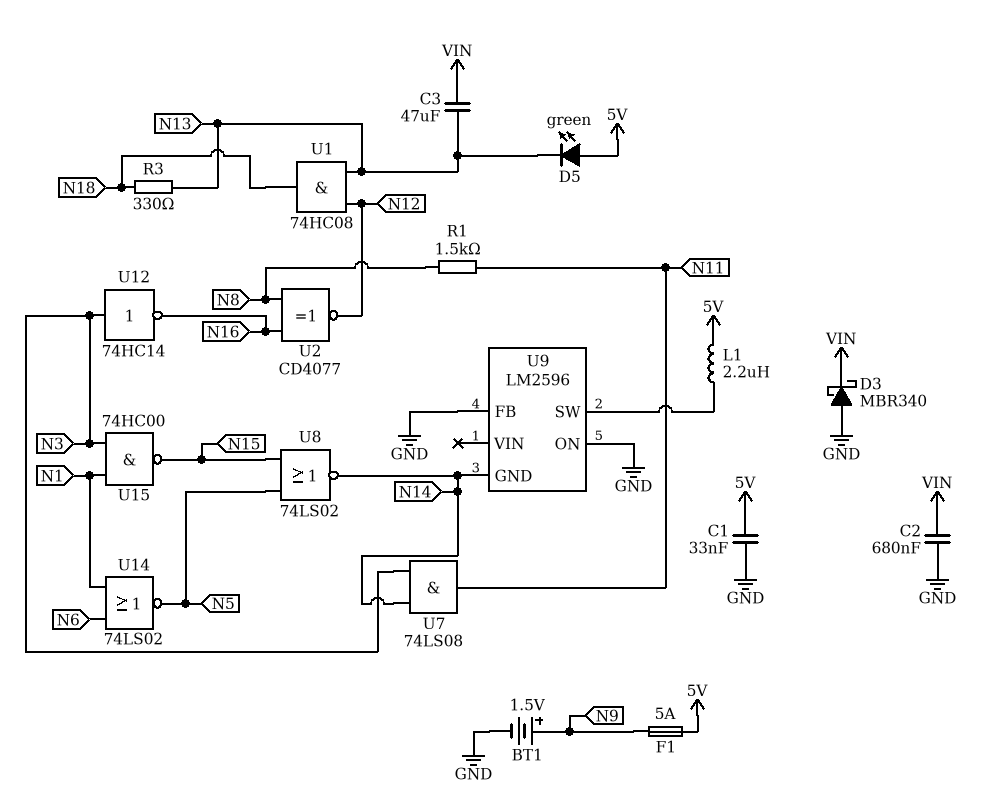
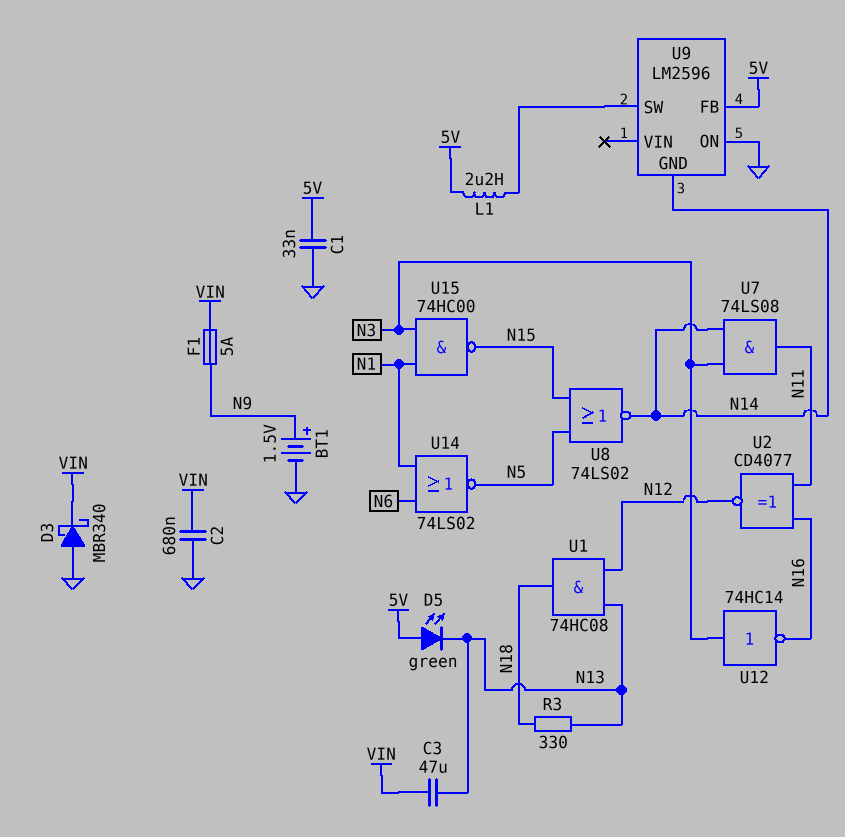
F1: 5A (5V, N9) -> 5A (N9, VIN)
R1: 1.5k (N8, N11) -> none
U2: XNOR CD4077 (in N8, in N16, out N12) -> XNOR CD4077 (in N11, in N16, out N12)
U9 pin FB: GND -> 5V

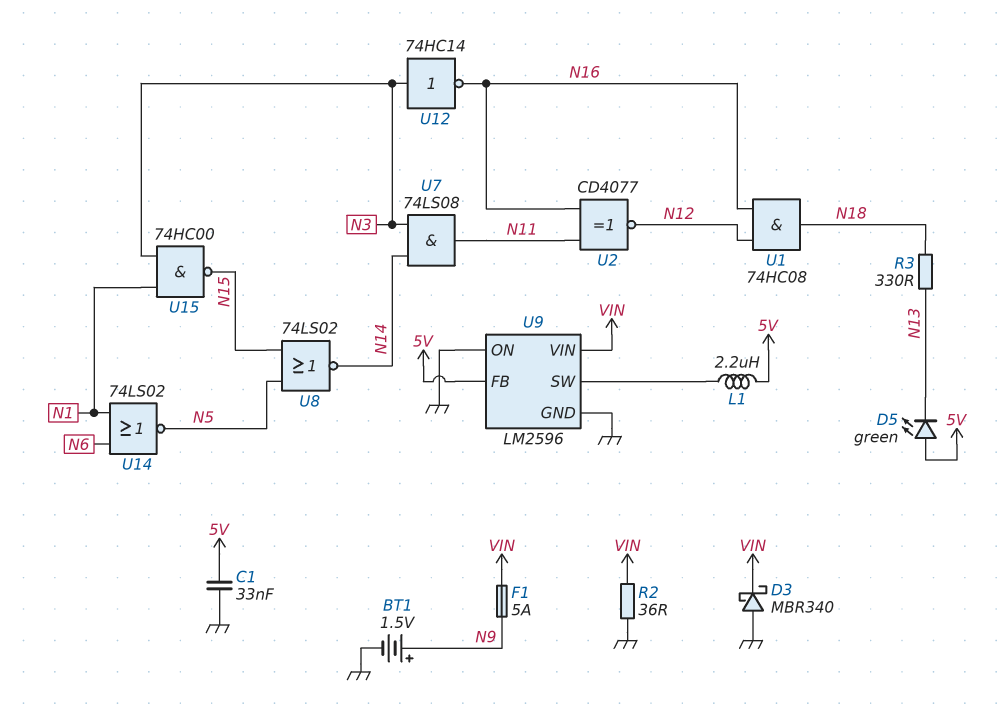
C2: 680nF (GND, VIN) -> none
C3: 47uF (N13, VIN) -> none
R2: none -> 36 (GND, VIN)
U1: AND 74HC08 (in N12, in N13, out N18) -> AND 74HC08 (in N12, in N16, out N18)
U9 pin GND: N14 -> GND
U9 pin VIN: none -> VIN

